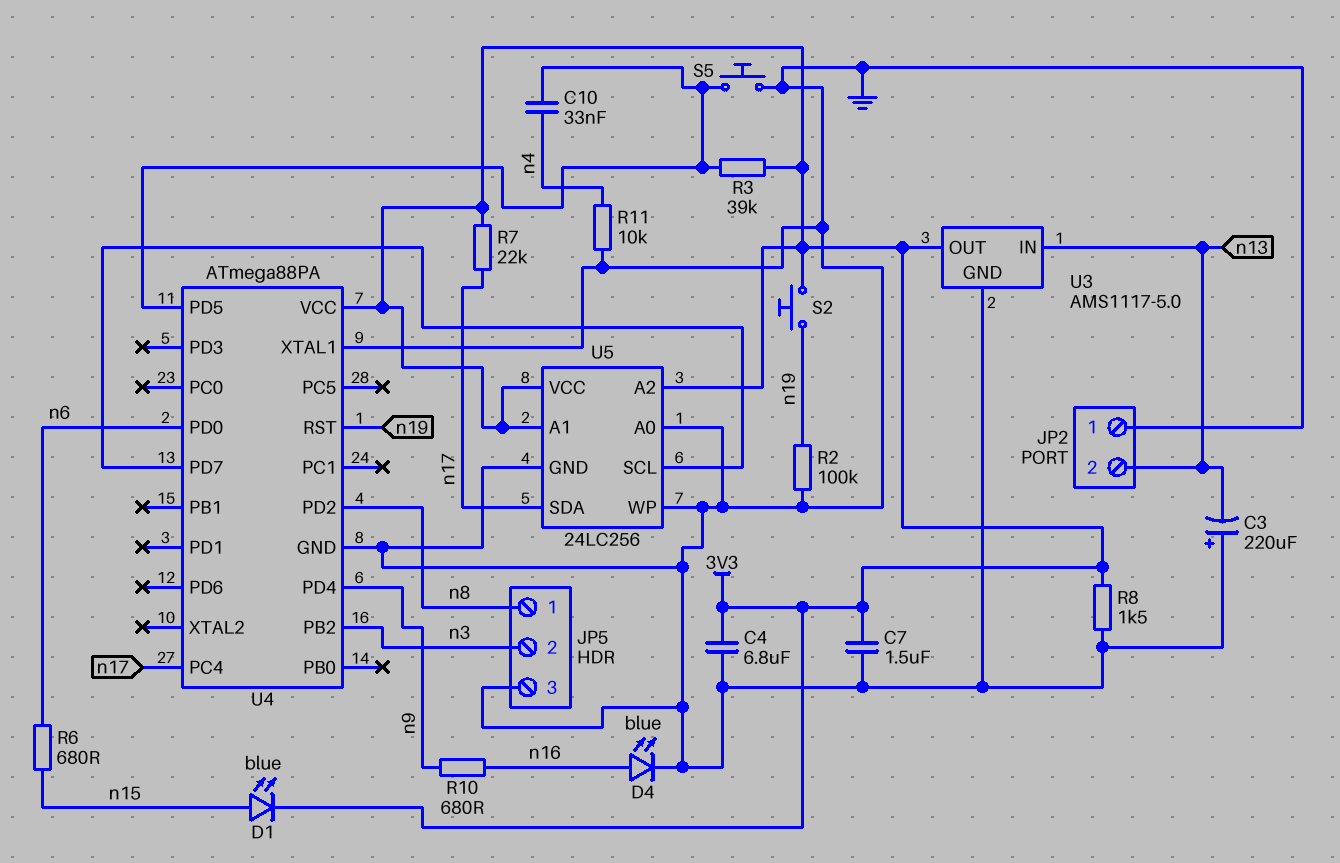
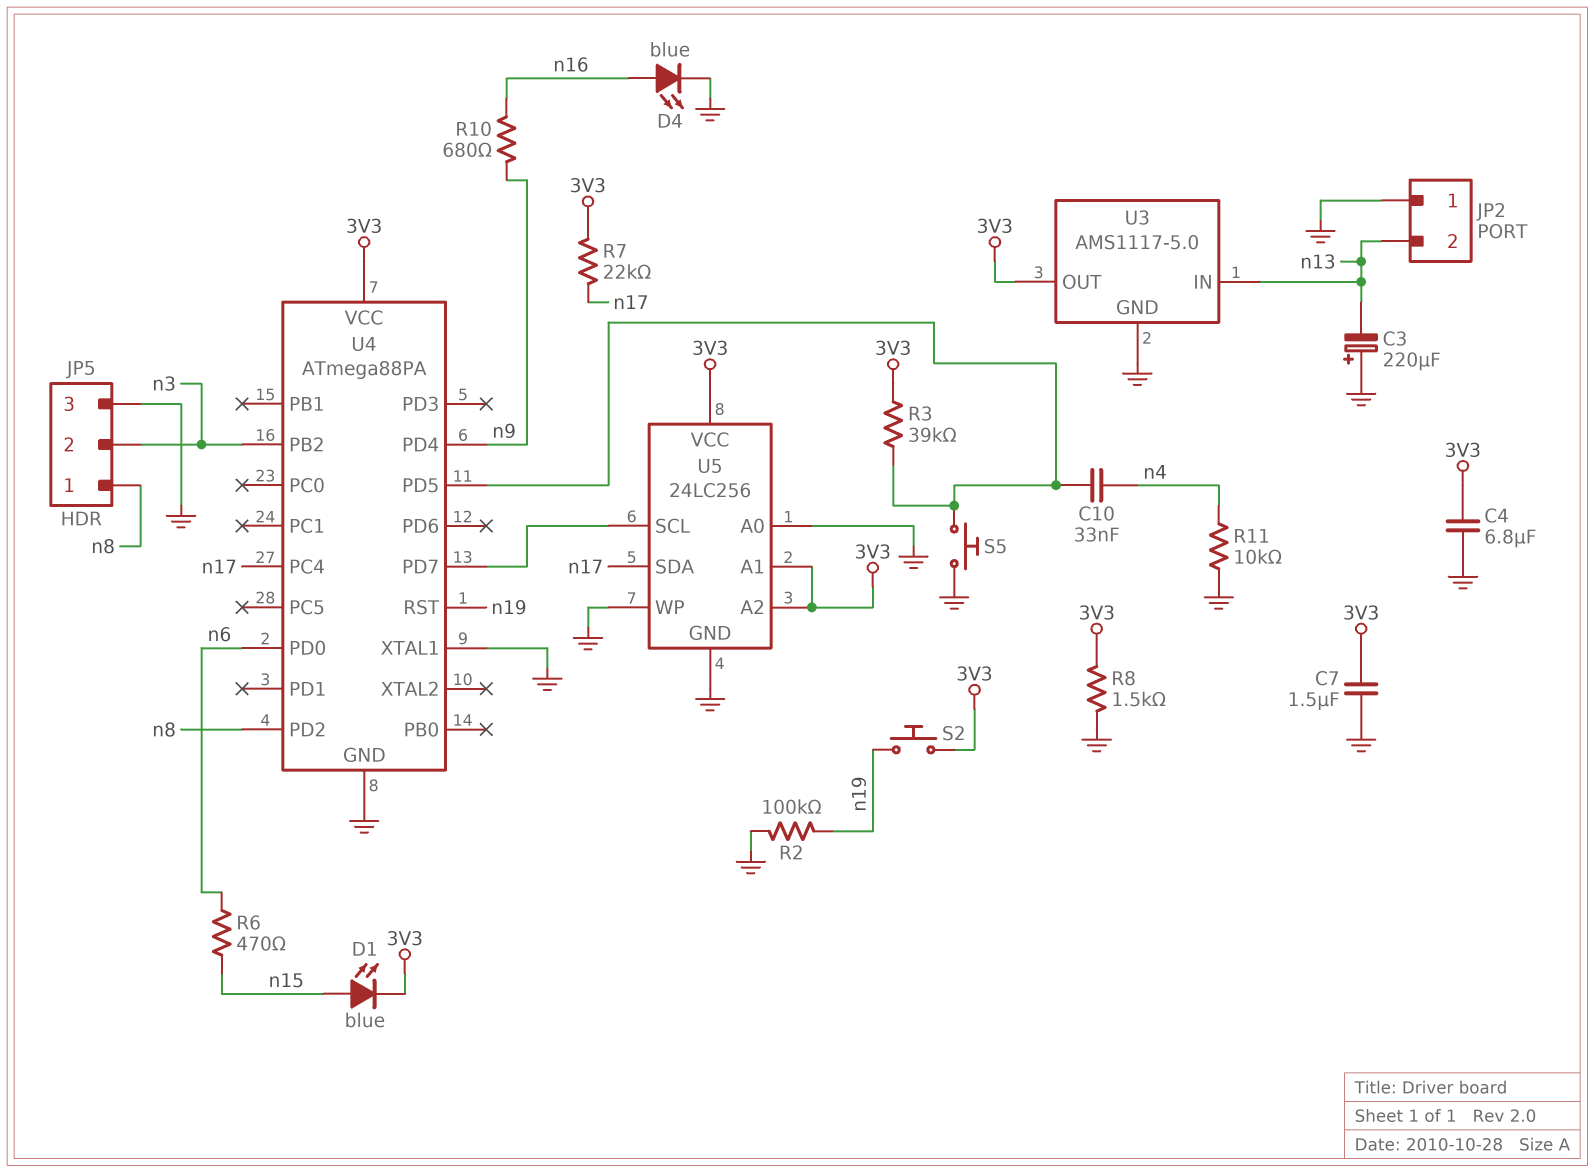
R6: 680 (n6, n15) -> 470 (n6, n15)

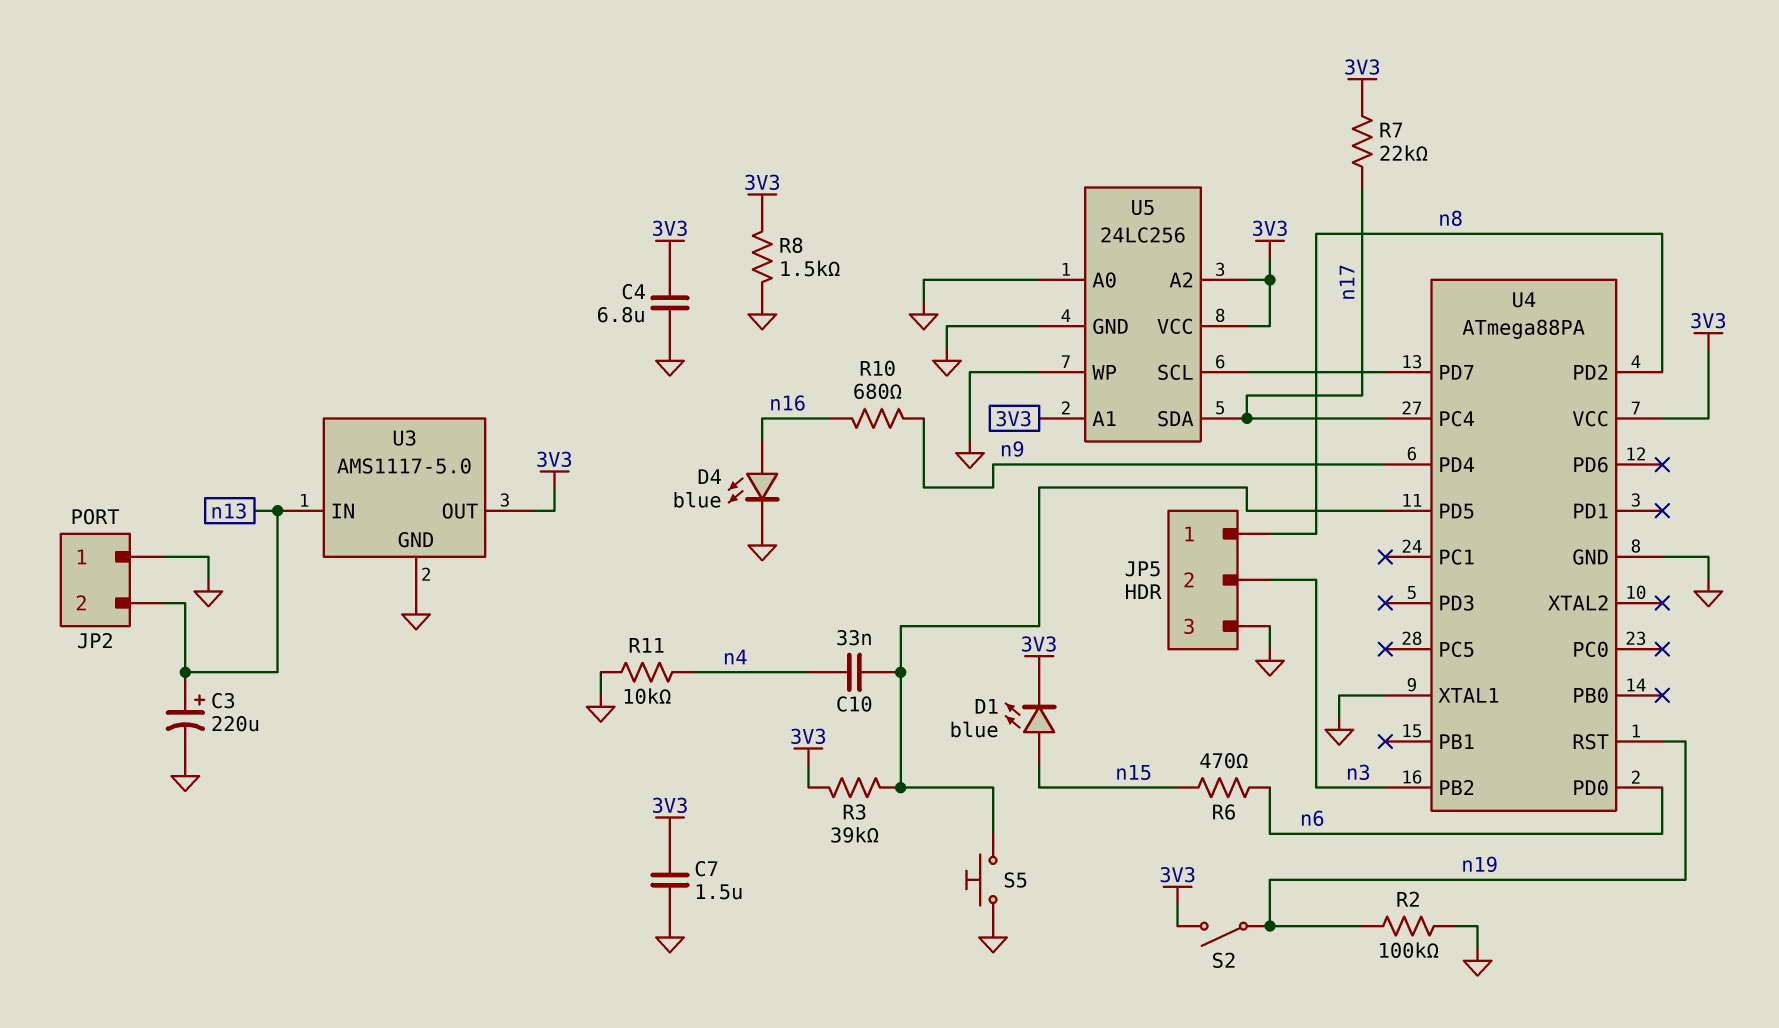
C3: 220uF (plus GND, minus n13) -> 220uF (plus n13, minus GND)
S2: button (3V3, n19) -> switch (3V3, n19)

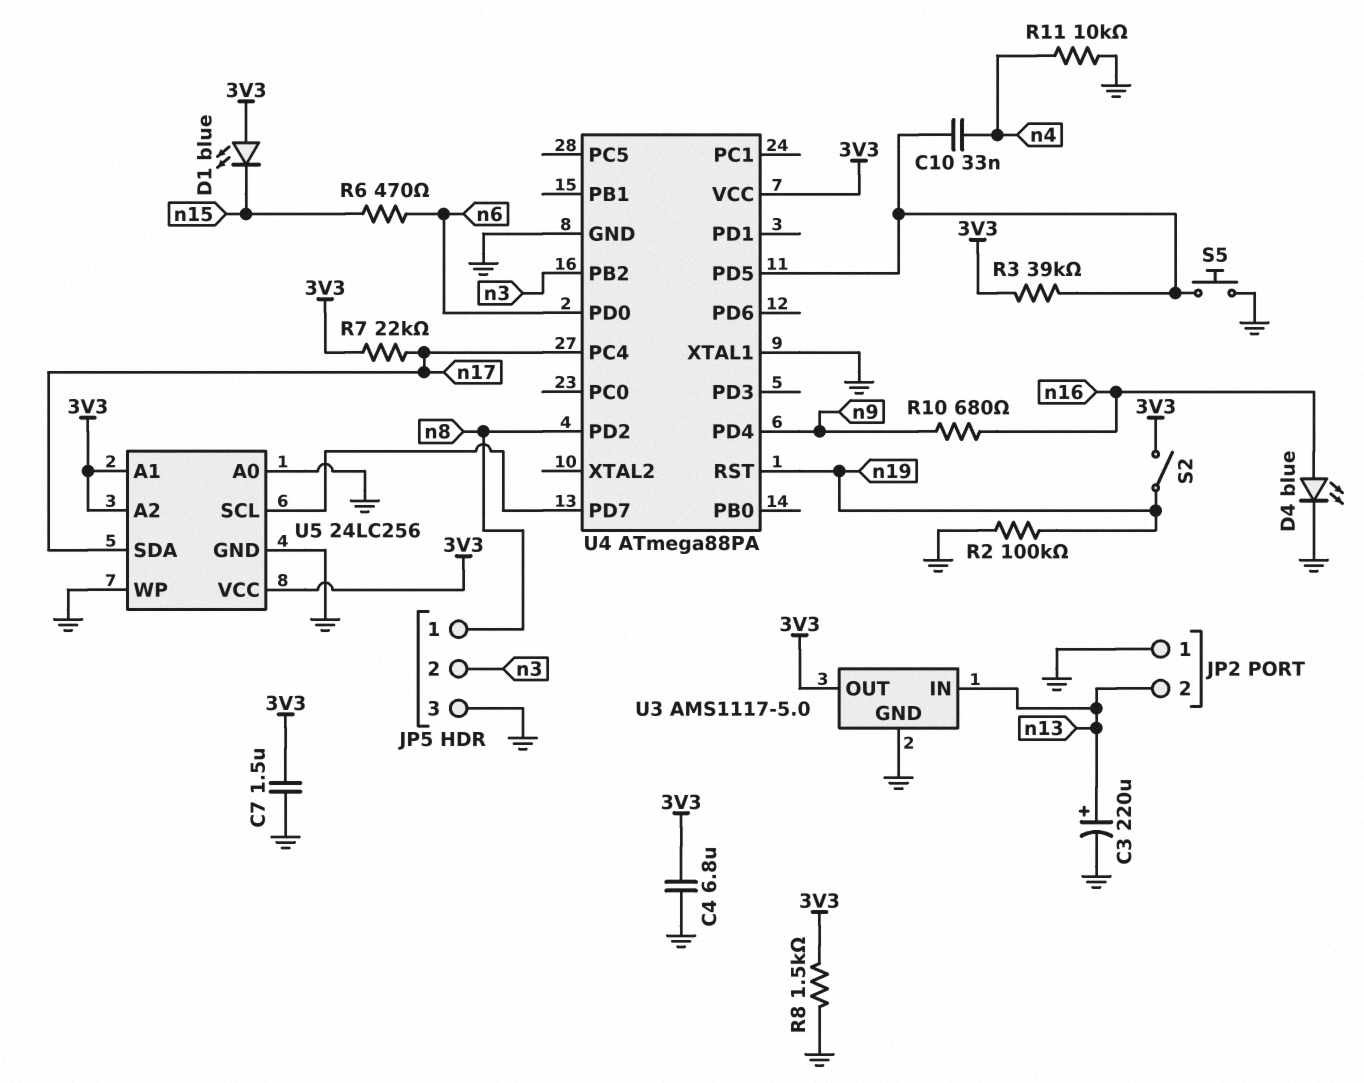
D1: LED blue (A n15, K 3V3) -> LED blue (A 3V3, K n15)

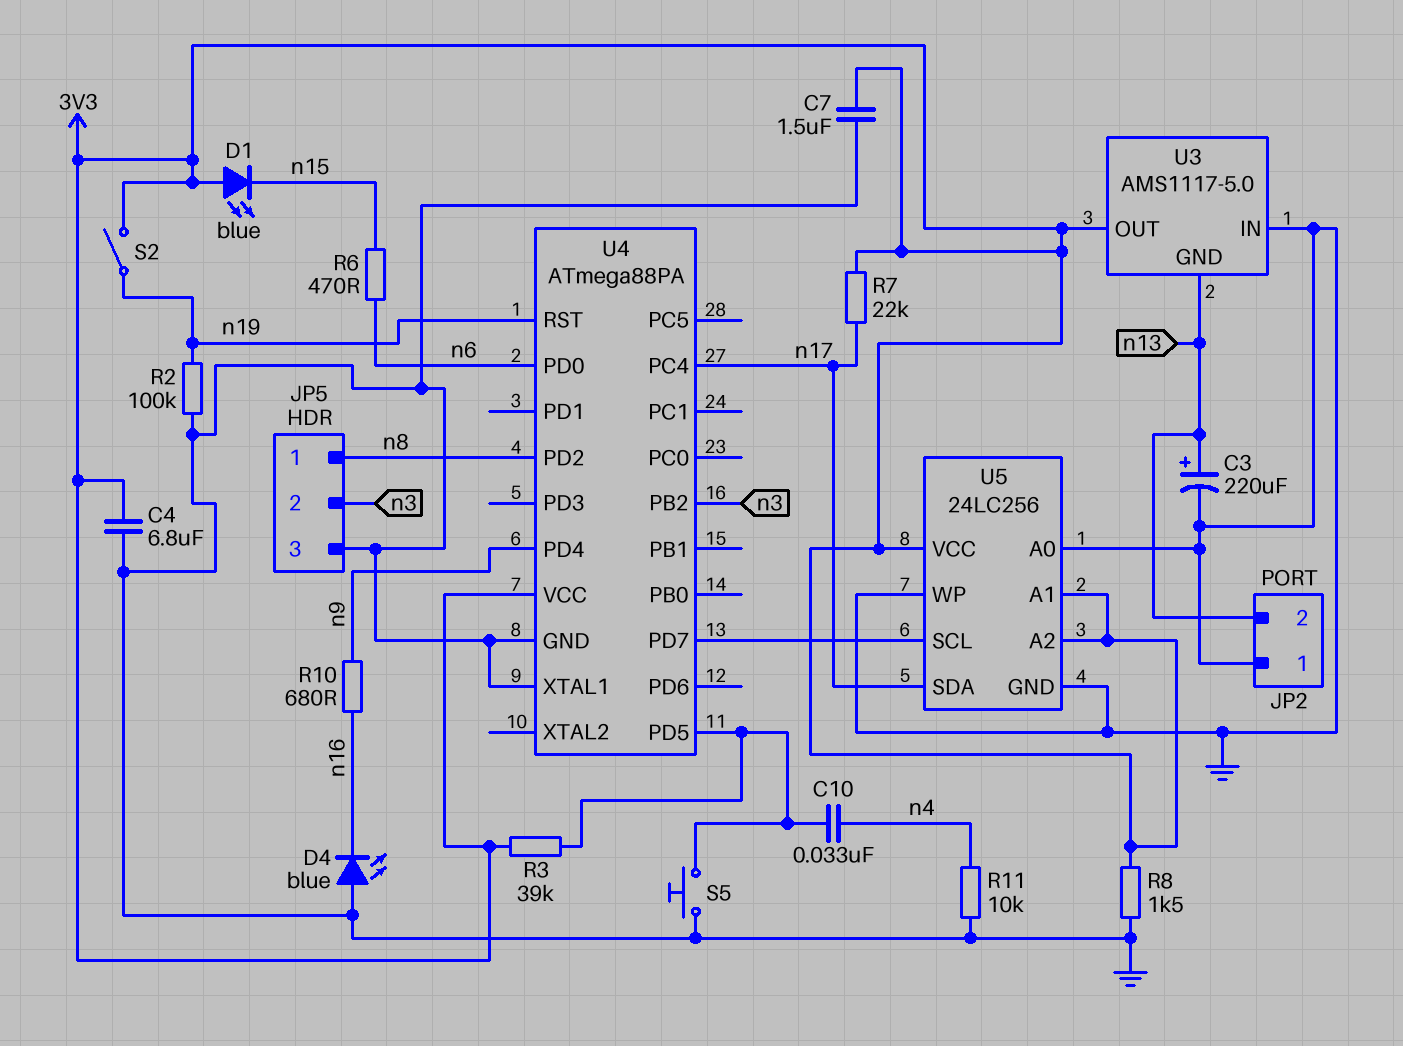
D4: LED blue (A n16, K GND) -> LED blue (A GND, K n16)
U3 pin GND: GND -> n13
U3 pin IN: n13 -> GND

